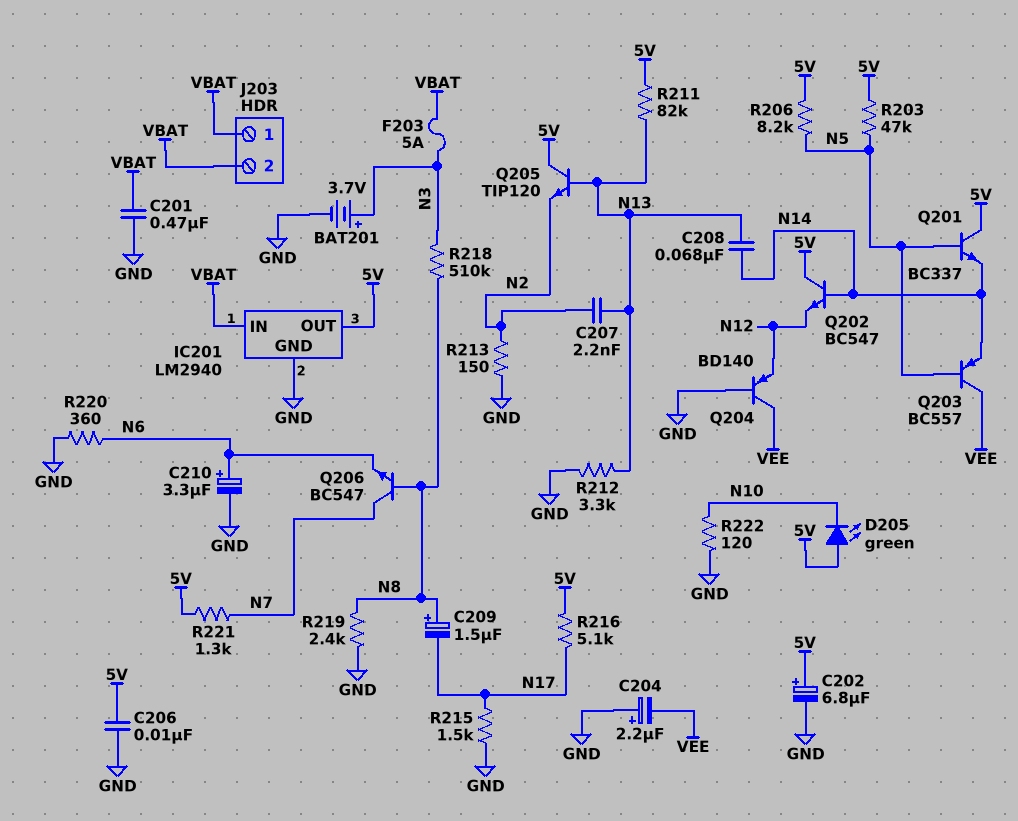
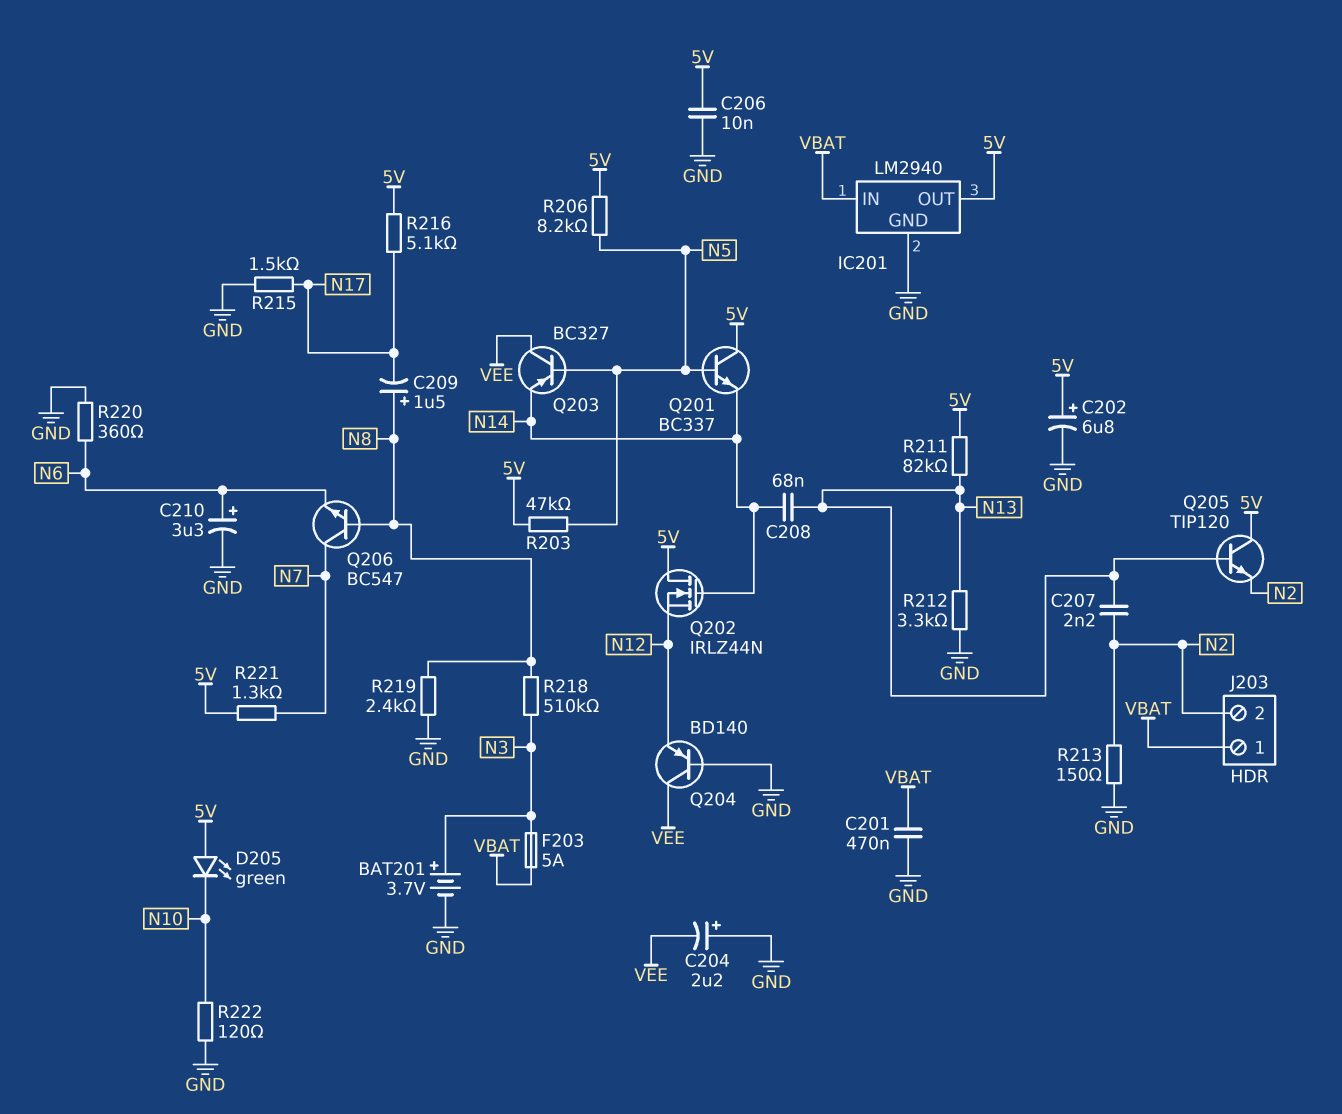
J203 pin 2: VBAT -> N2
Q202: NPN BC547 (B N14, C 5V, E N12) -> NMOS IRLZ44N (G N14, D 5V, S N12)
Q203: PNP BC557 (B N5, C VEE, E N14) -> PNP BC327 (B N5, C VEE, E N14)

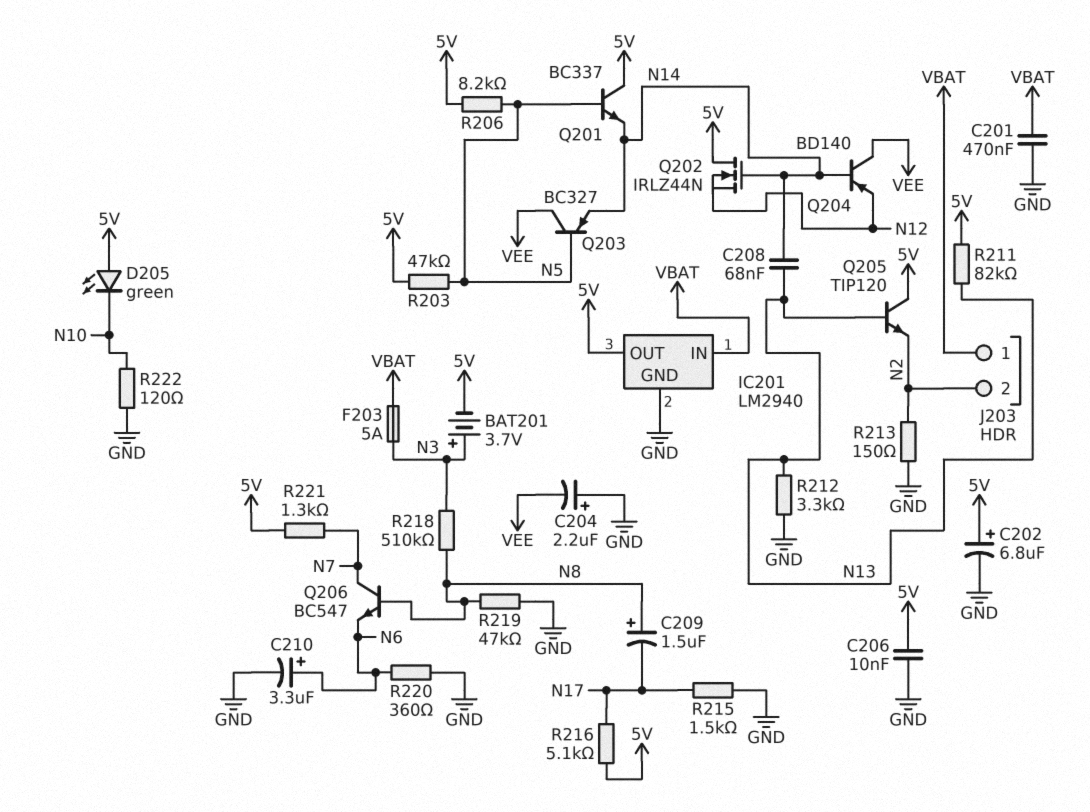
BAT201: 3.7V (plus N3, minus GND) -> 3.7V (plus N3, minus 5V)
C207: 2.2nF (N2, N13) -> none
Q204: PNP BD140 (B GND, C VEE, E N12) -> PNP BD140 (B N14, C VEE, E N12)
R219: 2.4k (GND, N8) -> 47k (GND, N8)

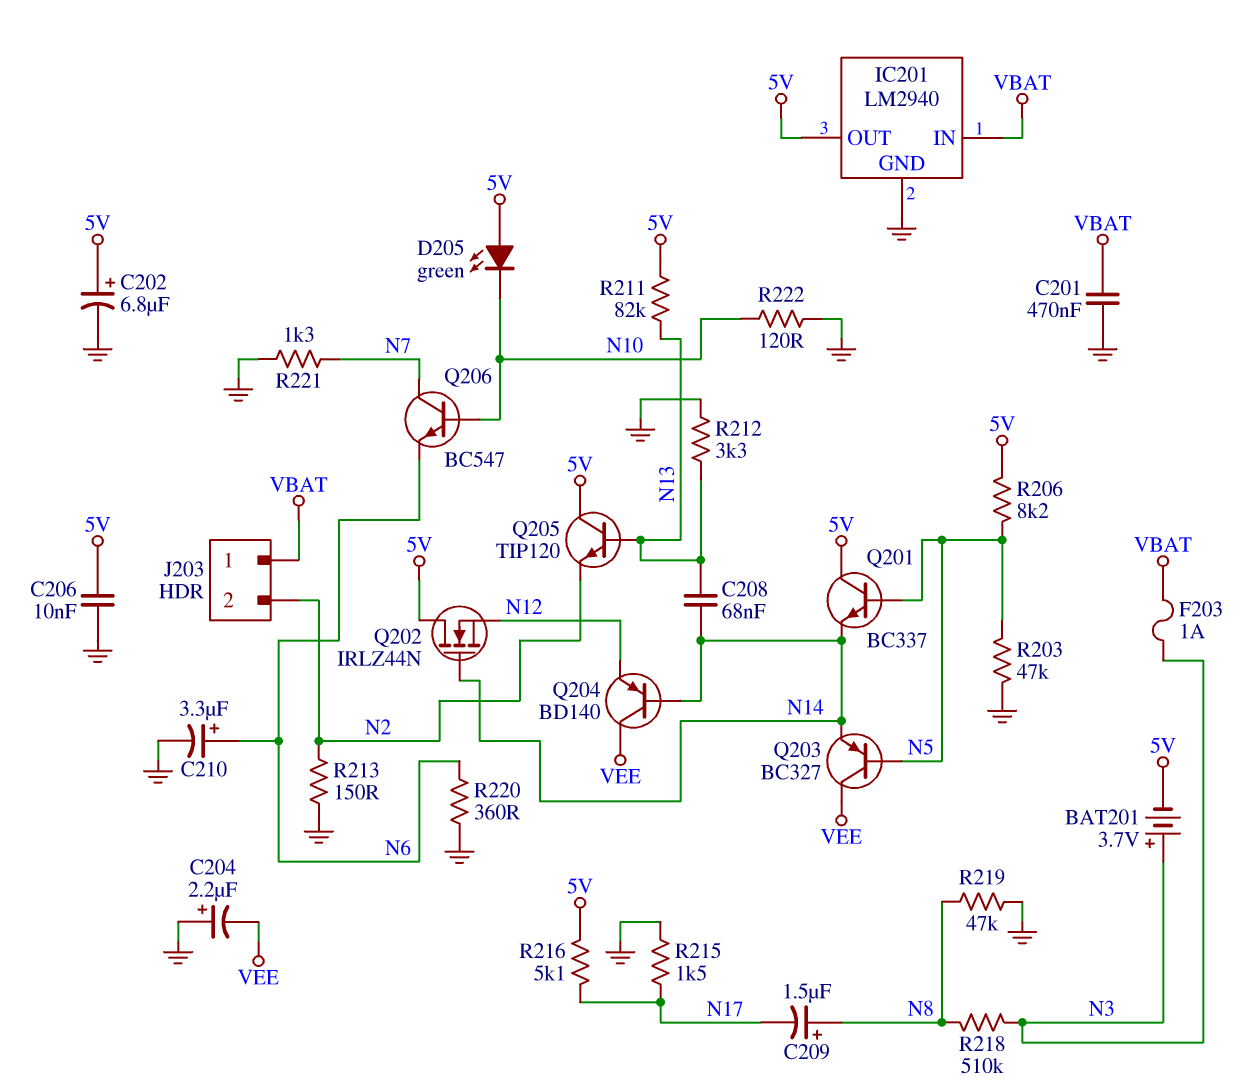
F203: 5A (N3, VBAT) -> 1A (N3, VBAT)
Q206: NPN BC547 (B N8, C N7, E N6) -> NPN BC547 (B N10, C N7, E N6)
R203: 47k (5V, N5) -> 47k (GND, N5)
R221: 1.3k (5V, N7) -> 1.3k (GND, N7)

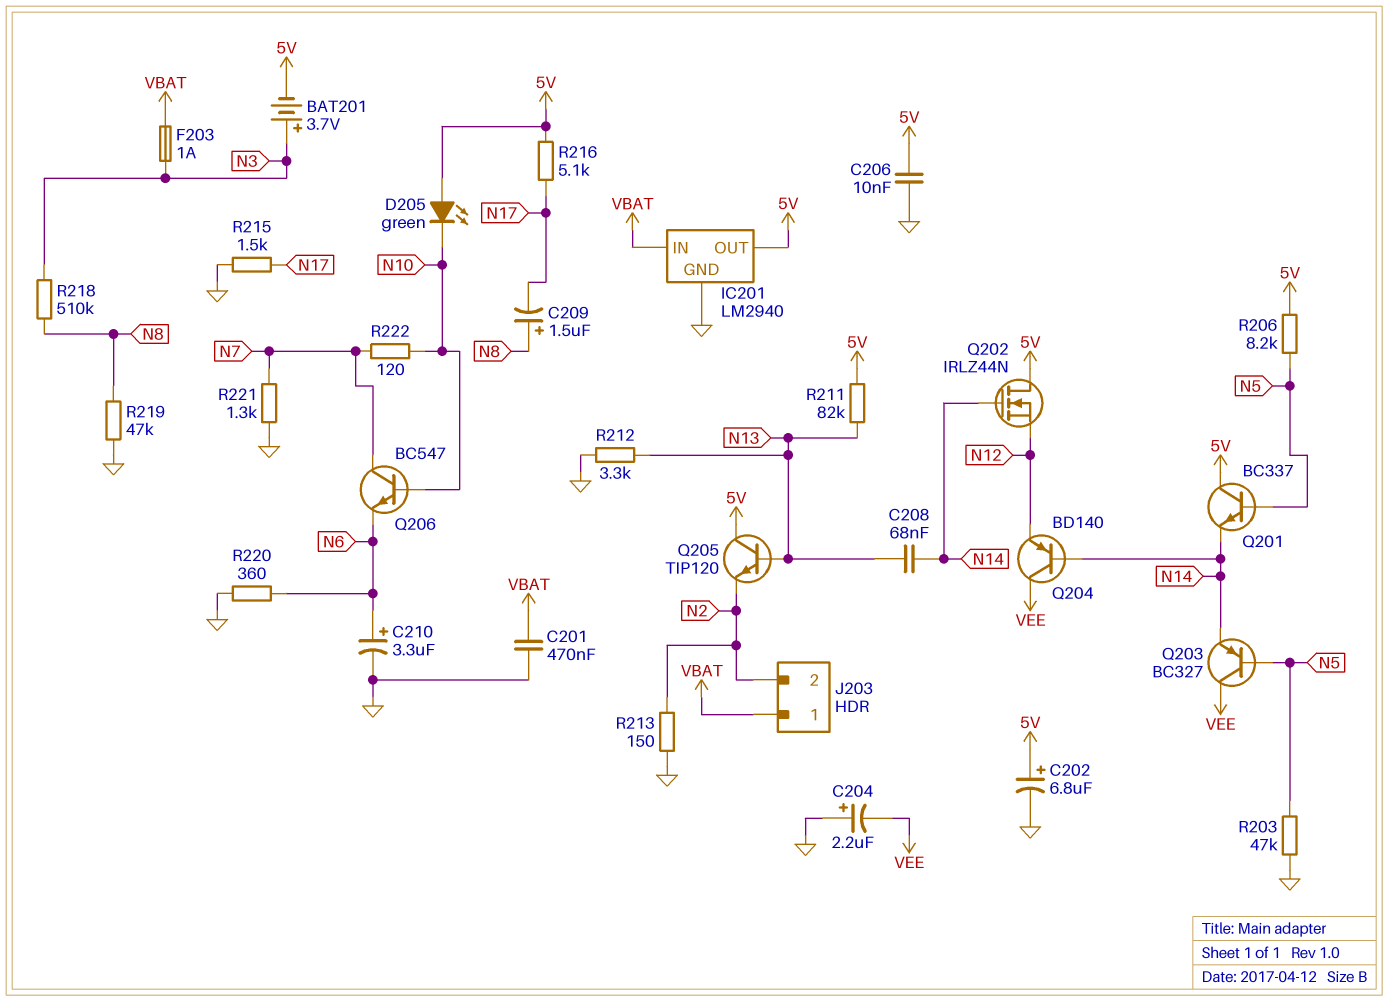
R222: 120 (GND, N10) -> 120 (N7, N10)

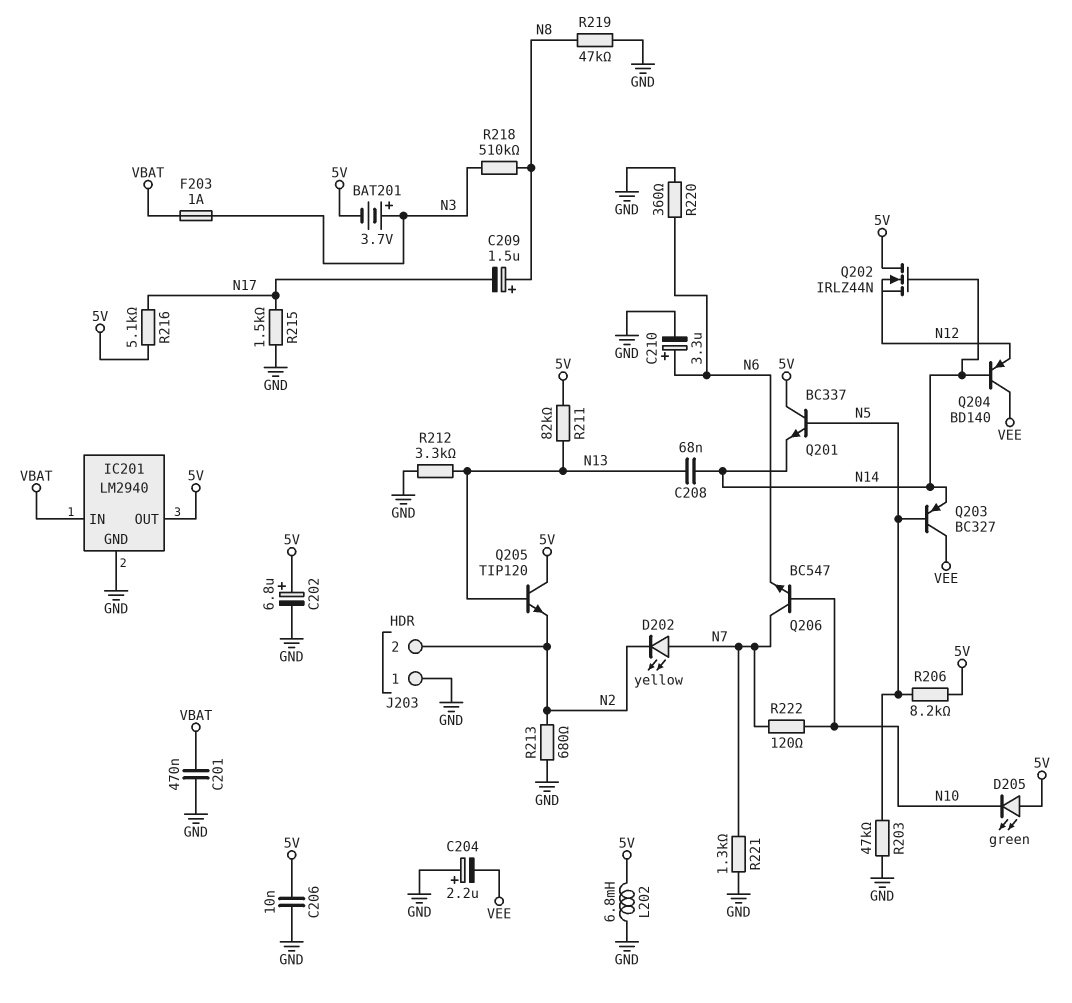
D202: none -> LED yellow (A N7, K N2)
J203 pin 1: VBAT -> GND
L202: none -> 6.8mH (5V, GND)
R213: 150 (GND, N2) -> 680 (GND, N2)

